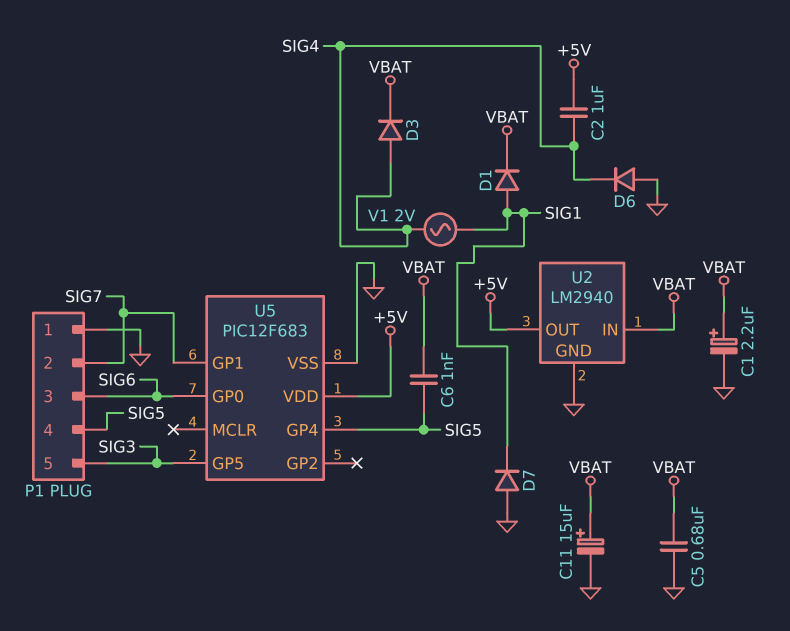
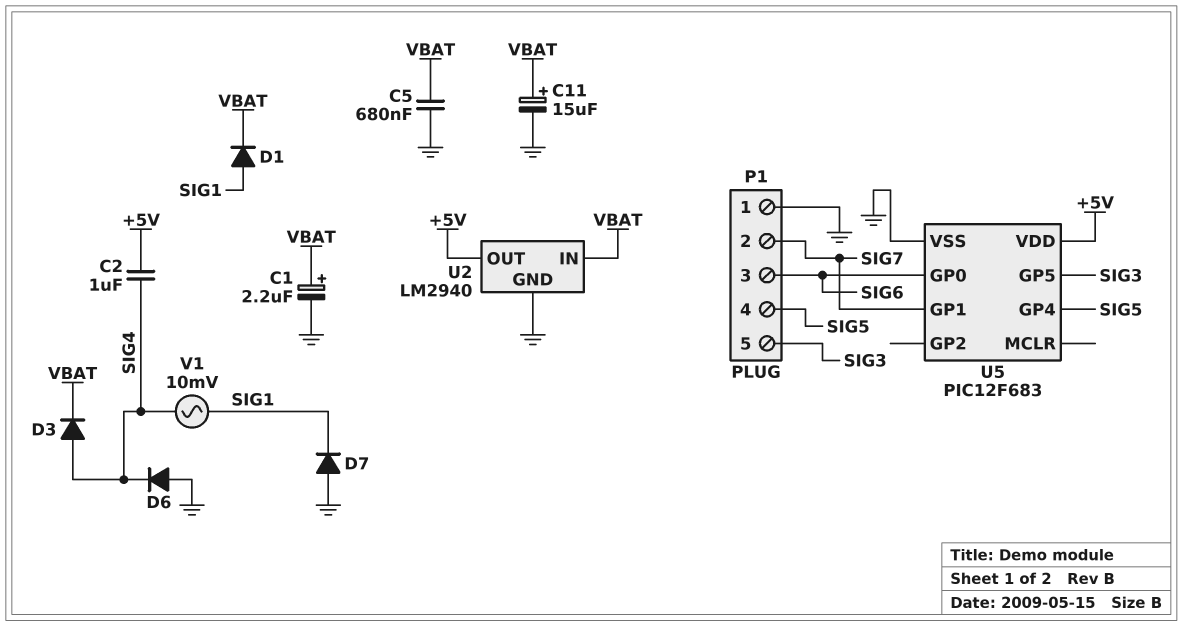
C6: 1nF (SIG5, VBAT) -> none
V1: AC 2V (SIG1, SIG4) -> AC 10mV (SIG1, SIG4)

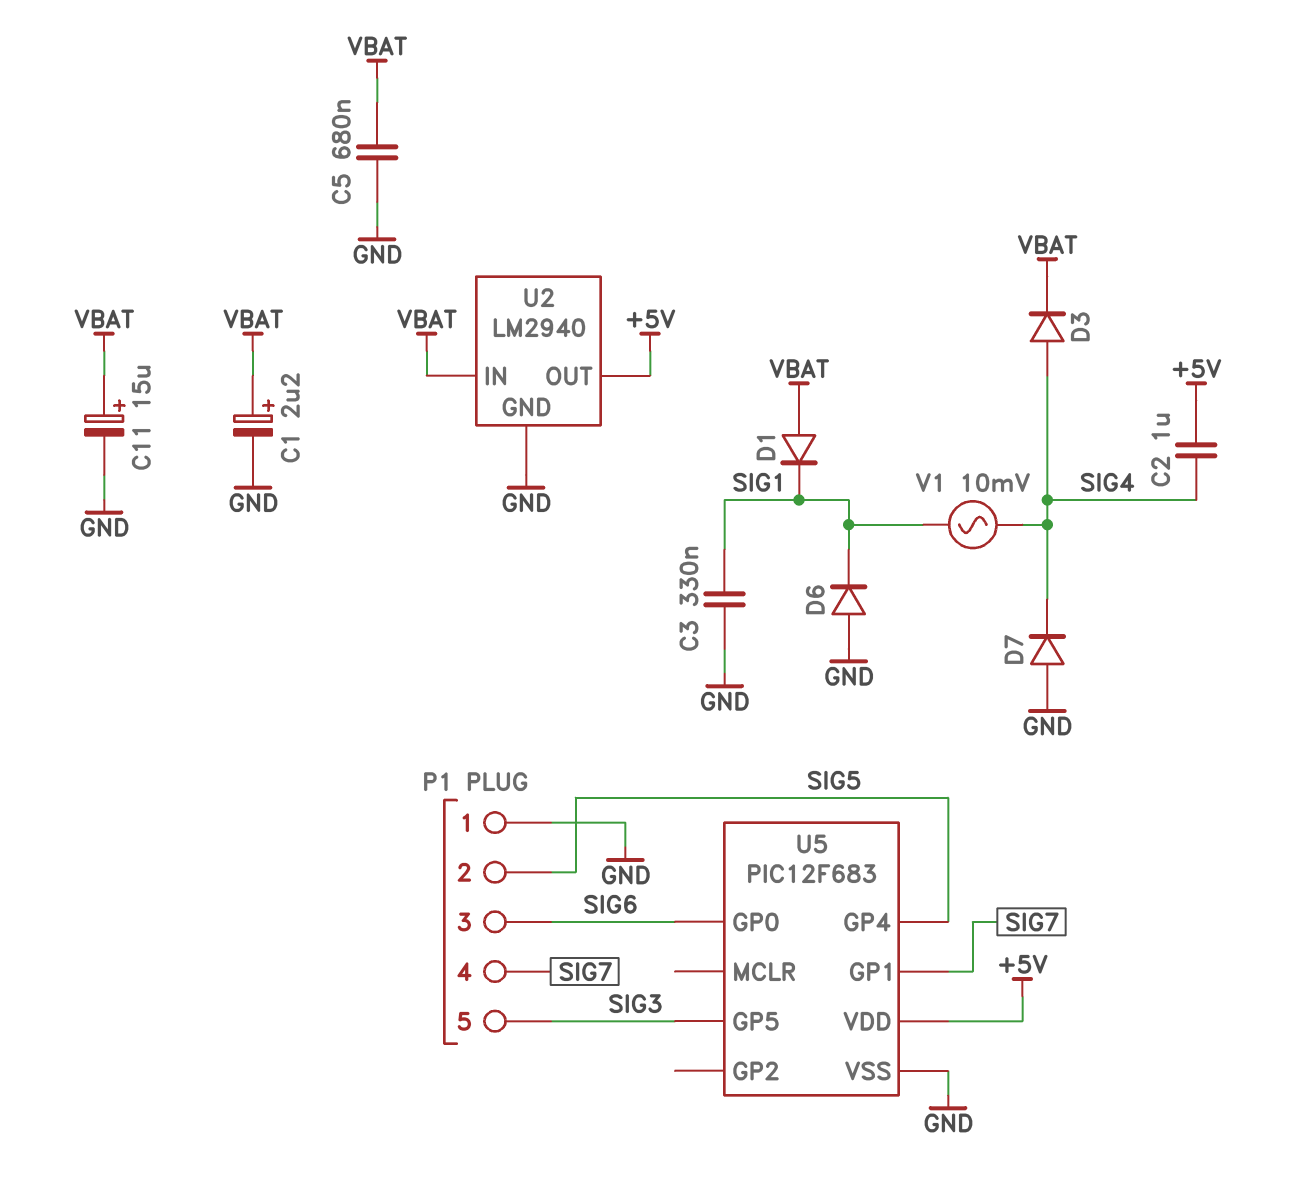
C3: none -> 330nF (GND, SIG1)
D1: diode (A SIG1, K VBAT) -> diode (A VBAT, K SIG1)
D6: diode (A GND, K SIG4) -> diode (A GND, K SIG1)
D7: diode (A GND, K SIG1) -> diode (A GND, K SIG4)
P1 pin 2: SIG7 -> SIG5
P1 pin 4: SIG5 -> SIG7

